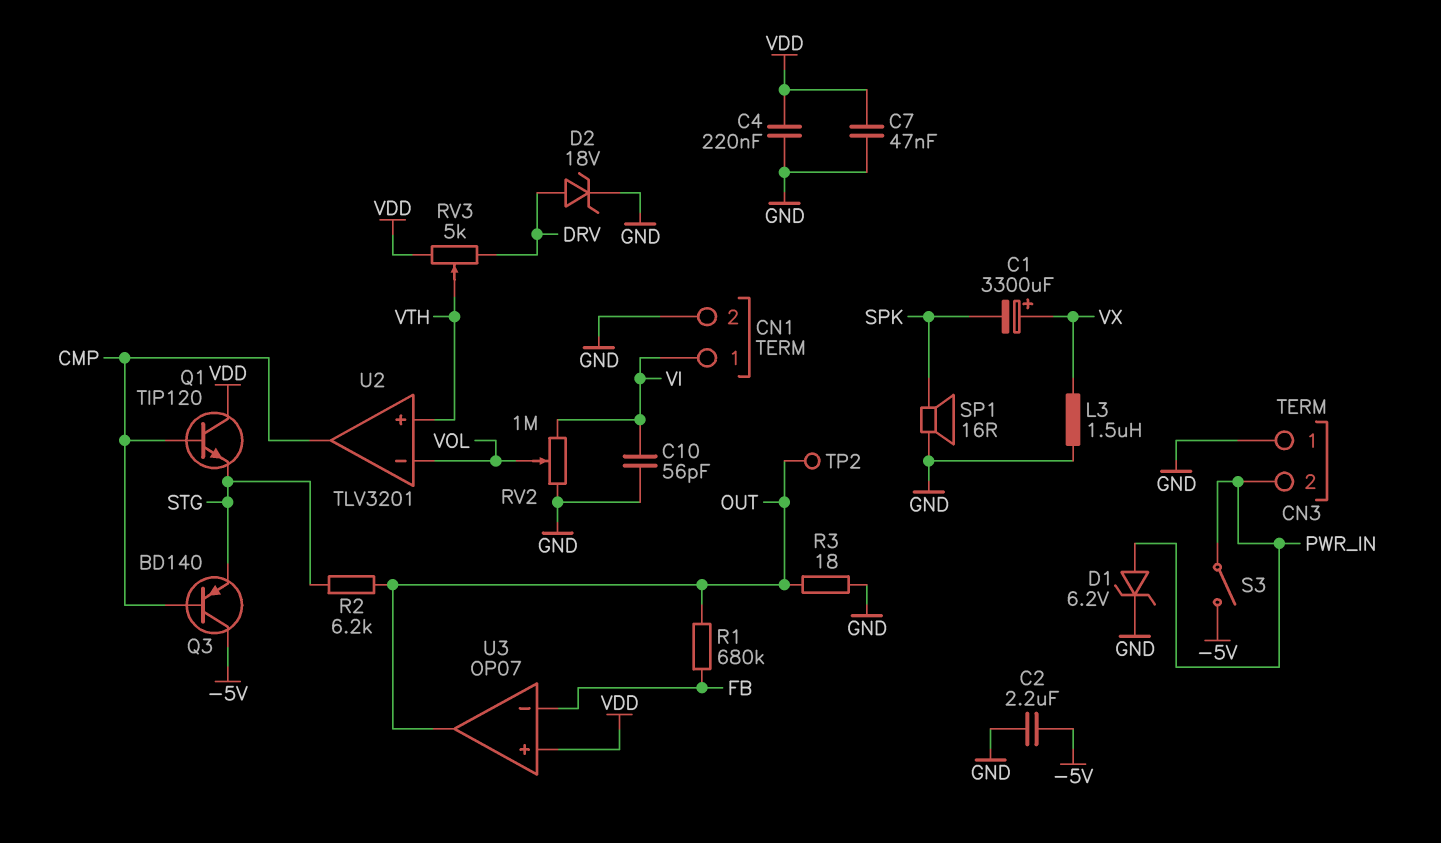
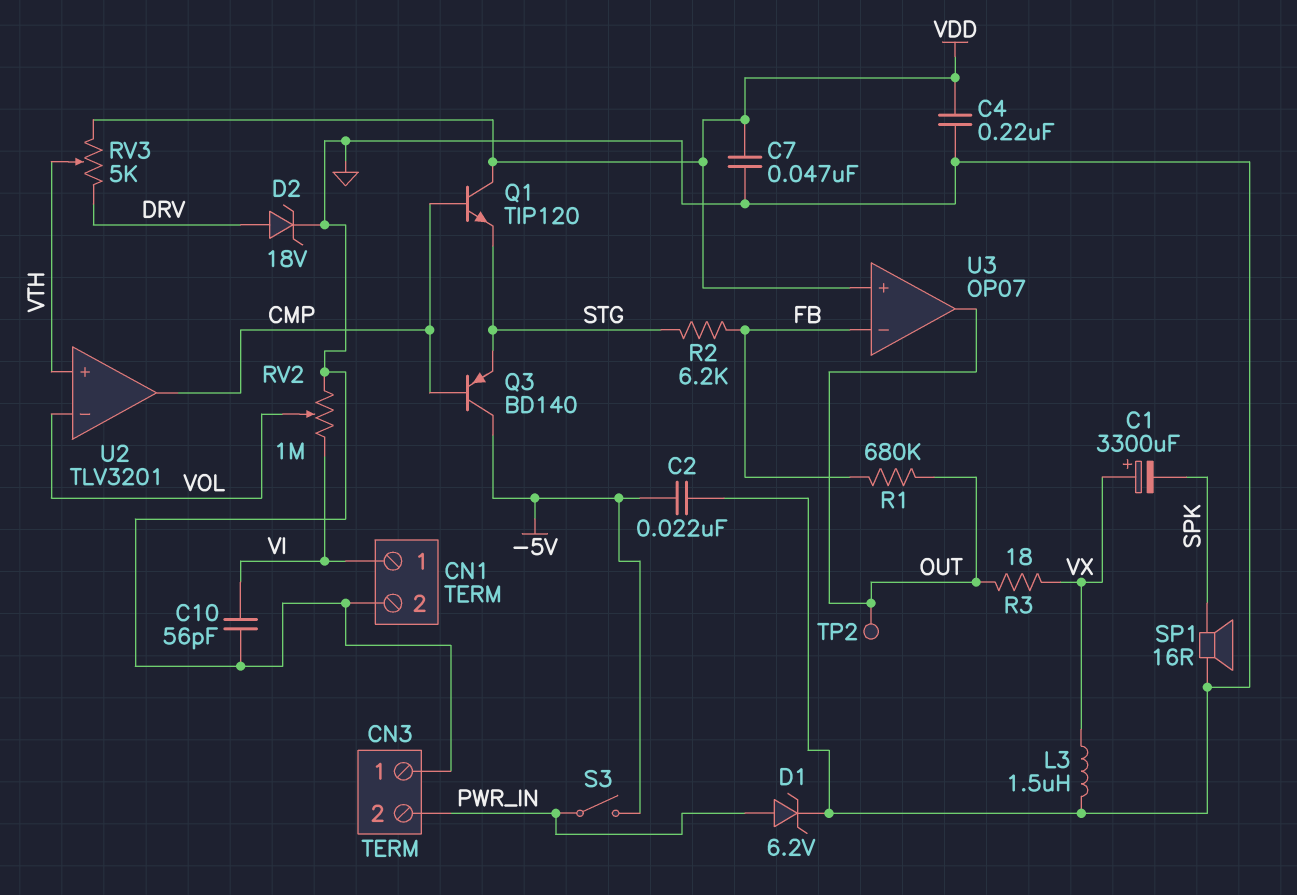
C2: 2.2uF (-5V, GND) -> 22nF (-5V, GND)
R2: 6.2k (OUT, STG) -> 6.2k (FB, STG)
R3: 18 (GND, OUT) -> 18 (OUT, VX)

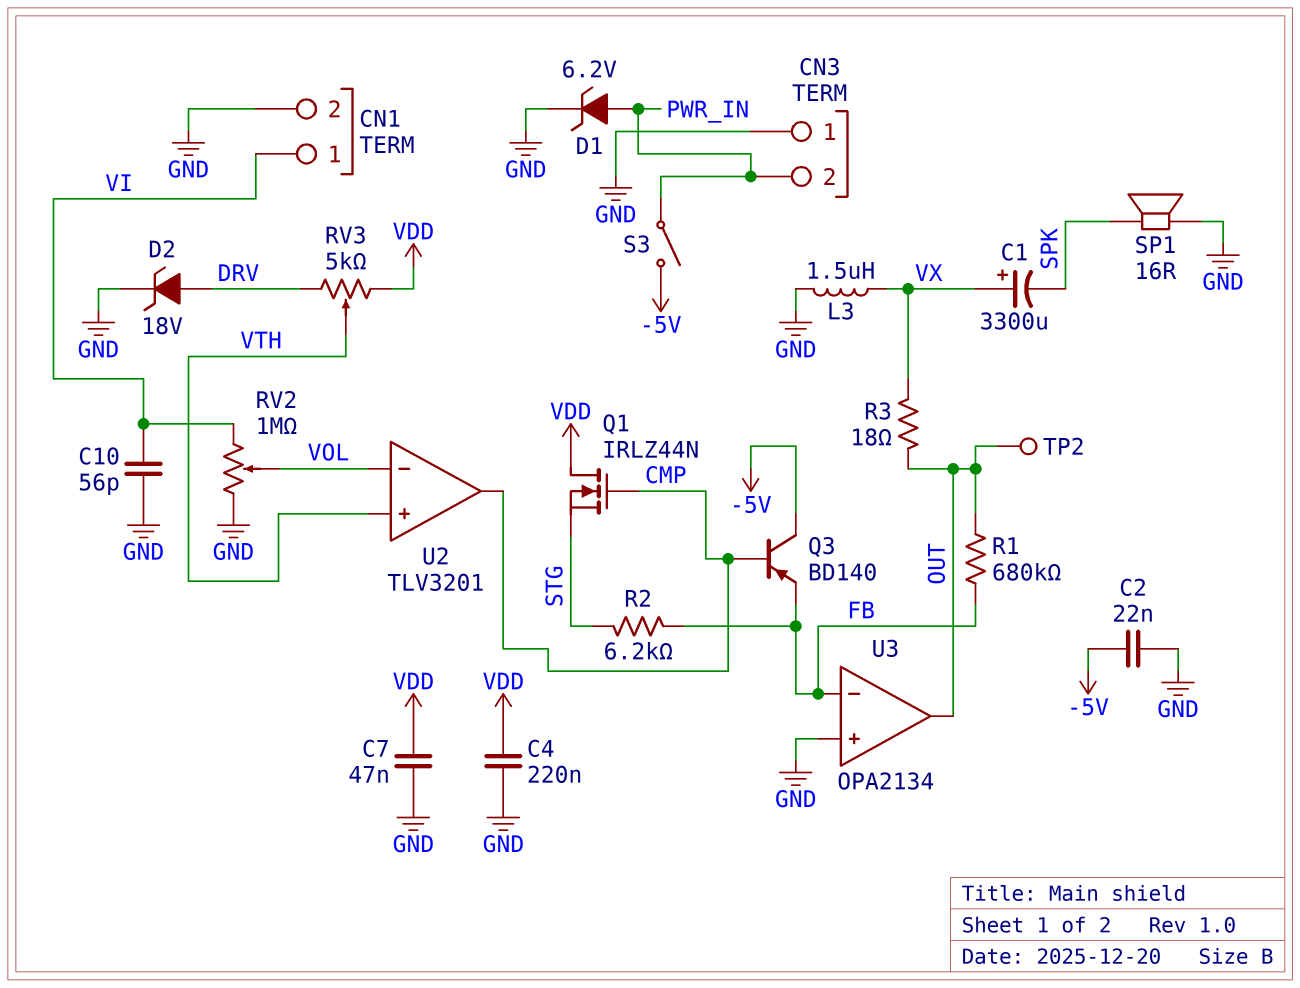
Q1: NPN TIP120 (B CMP, C VDD, E STG) -> NMOS IRLZ44N (G CMP, D VDD, S STG)
Q3: PNP BD140 (B CMP, C -5V, E STG) -> PNP BD140 (B CMP, C -5V, E FB)
U3: OP07 -> OPA2134
U3 pin in+: VDD -> GND

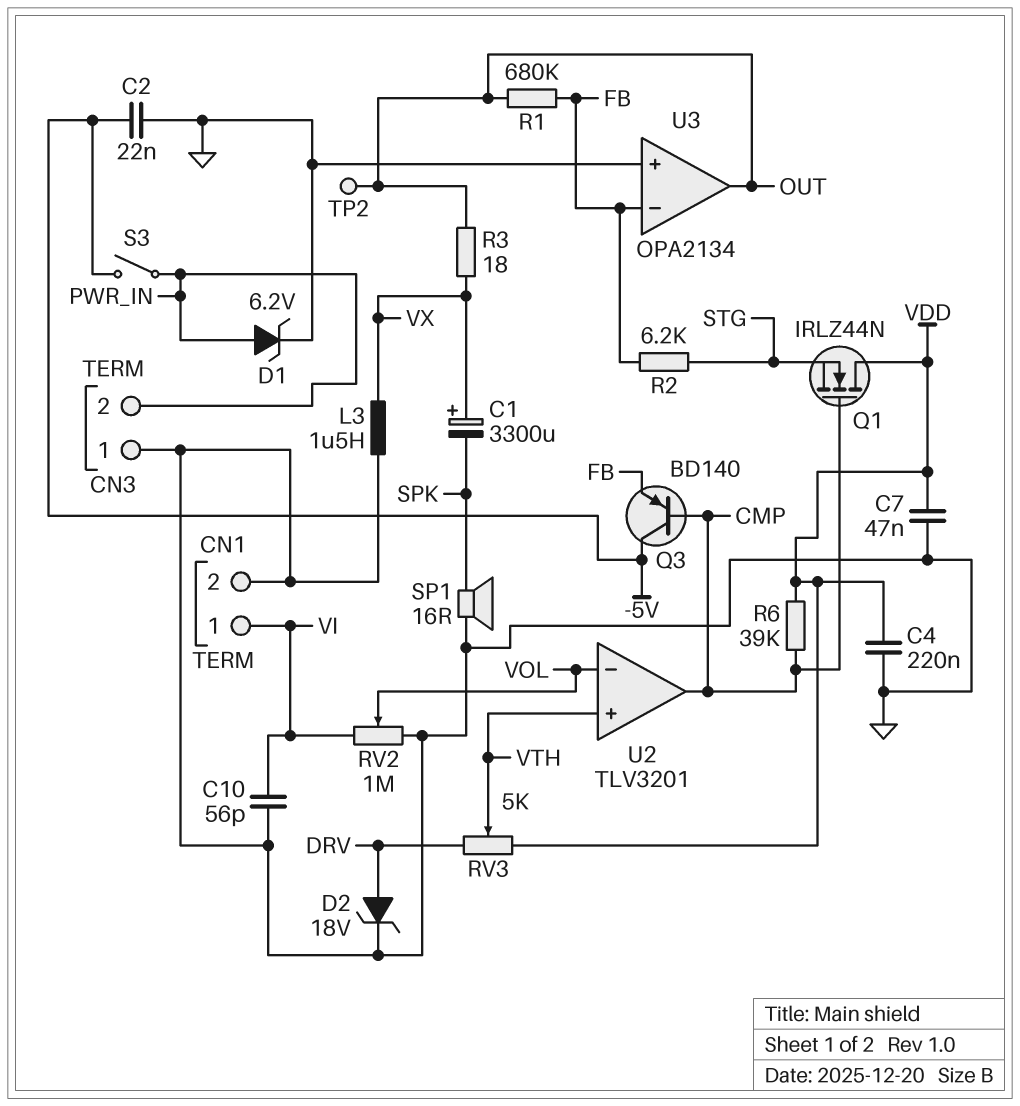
R6: none -> 39k (CMP, VDD)

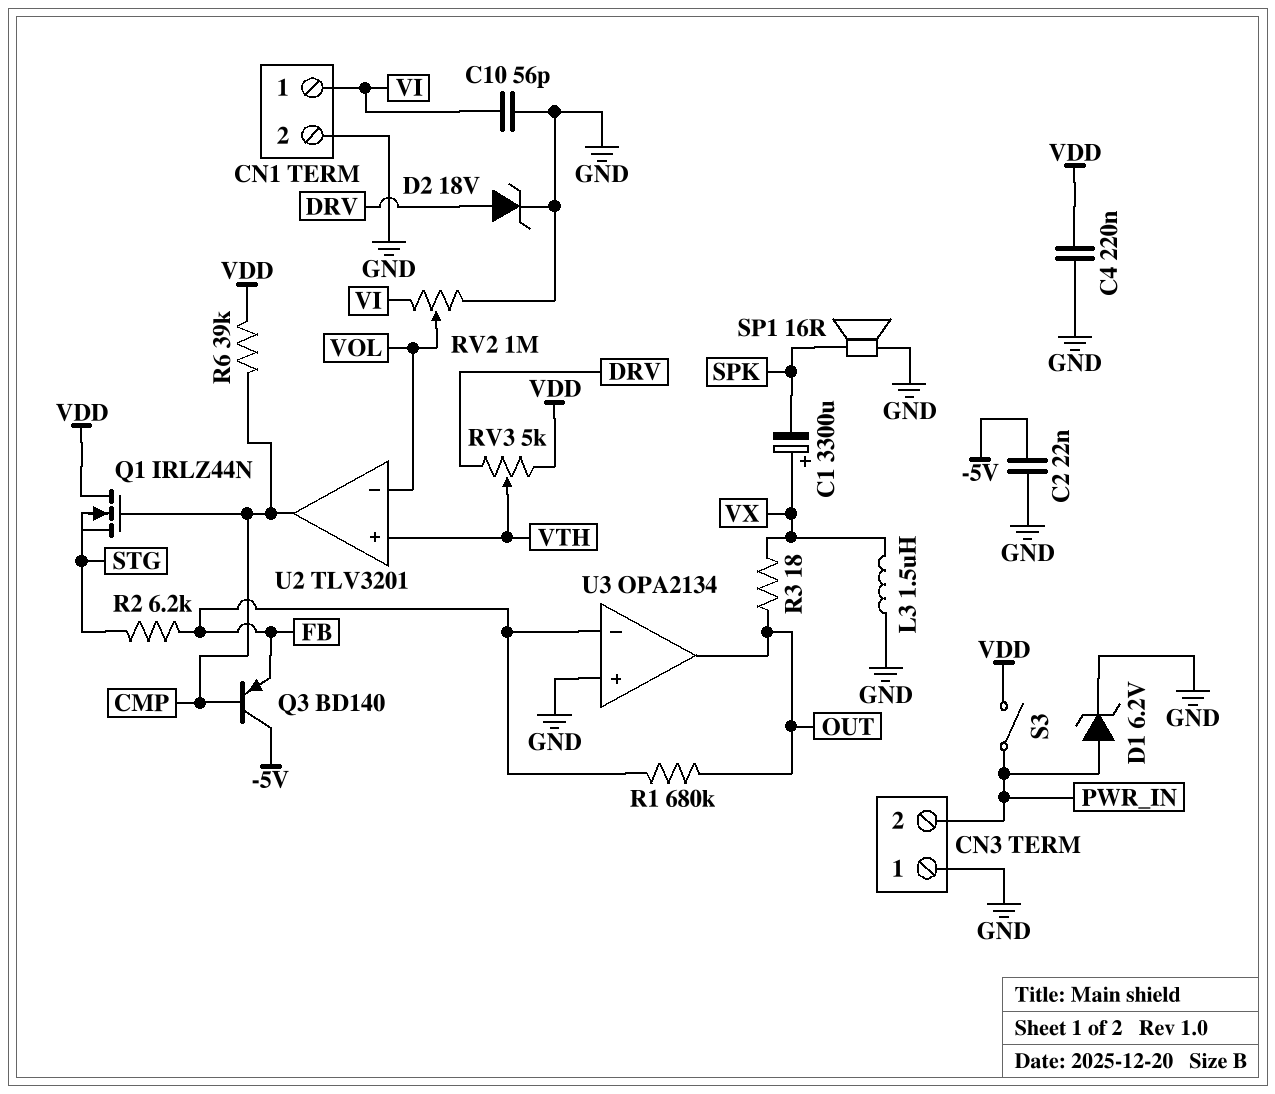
C7: 47nF (GND, VDD) -> none
S3: switch (-5V, PWR_IN) -> switch (PWR_IN, VDD)
TP2: test point (OUT) -> none

